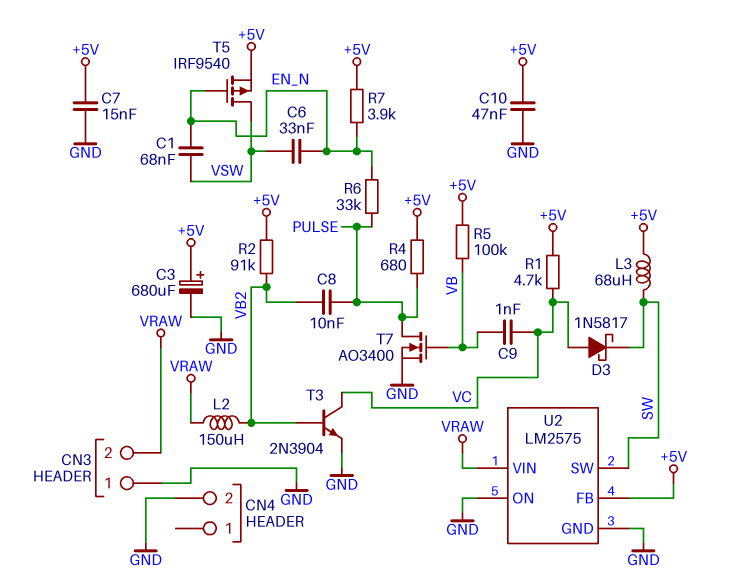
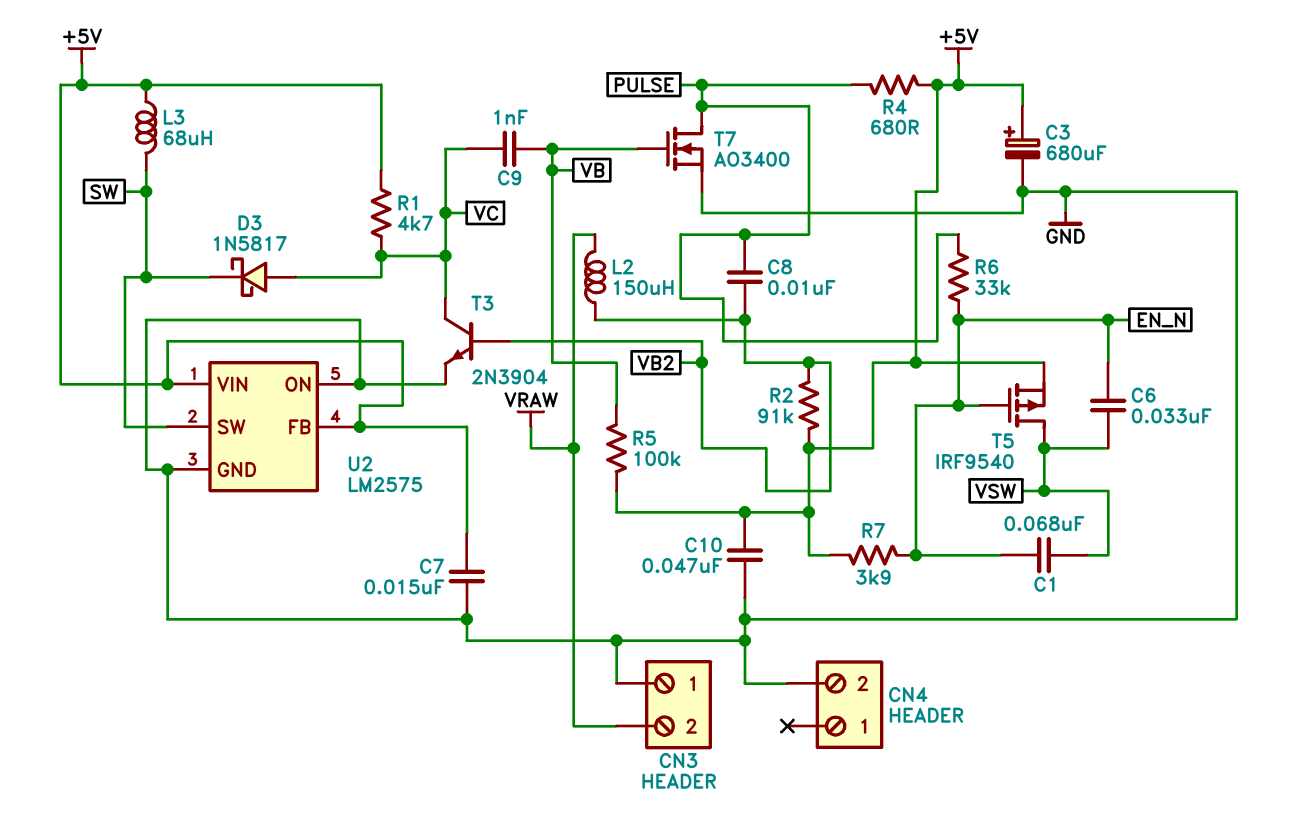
U2 pin VIN: VRAW -> +5V

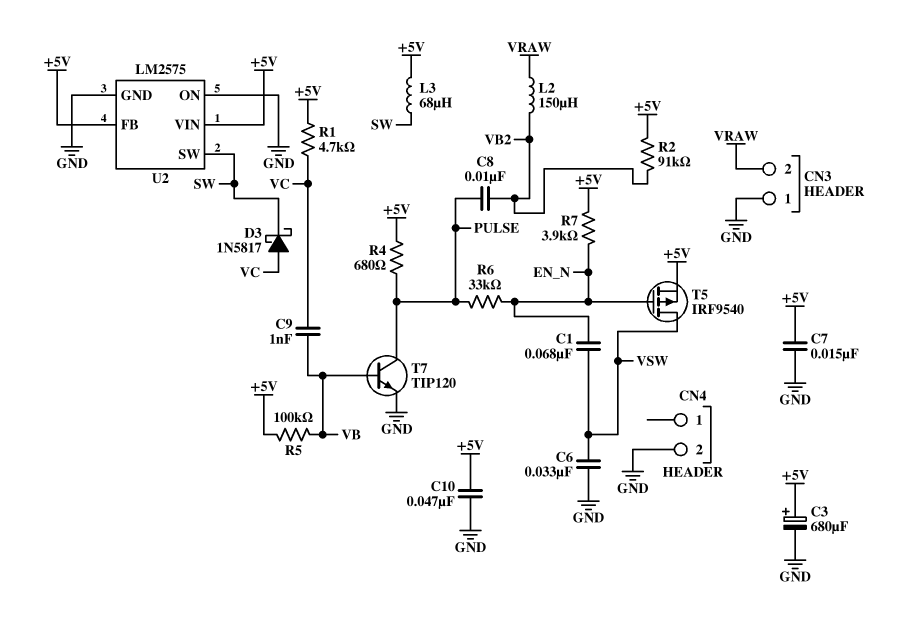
C6: 33nF (EN_N, VSW) -> 33nF (GND, VSW)
T3: NPN 2N3904 (B VB2, C VC, E GND) -> none
T7: NMOS AO3400 (G VB, D PULSE, S GND) -> NPN TIP120 (B VB, C PULSE, E GND)

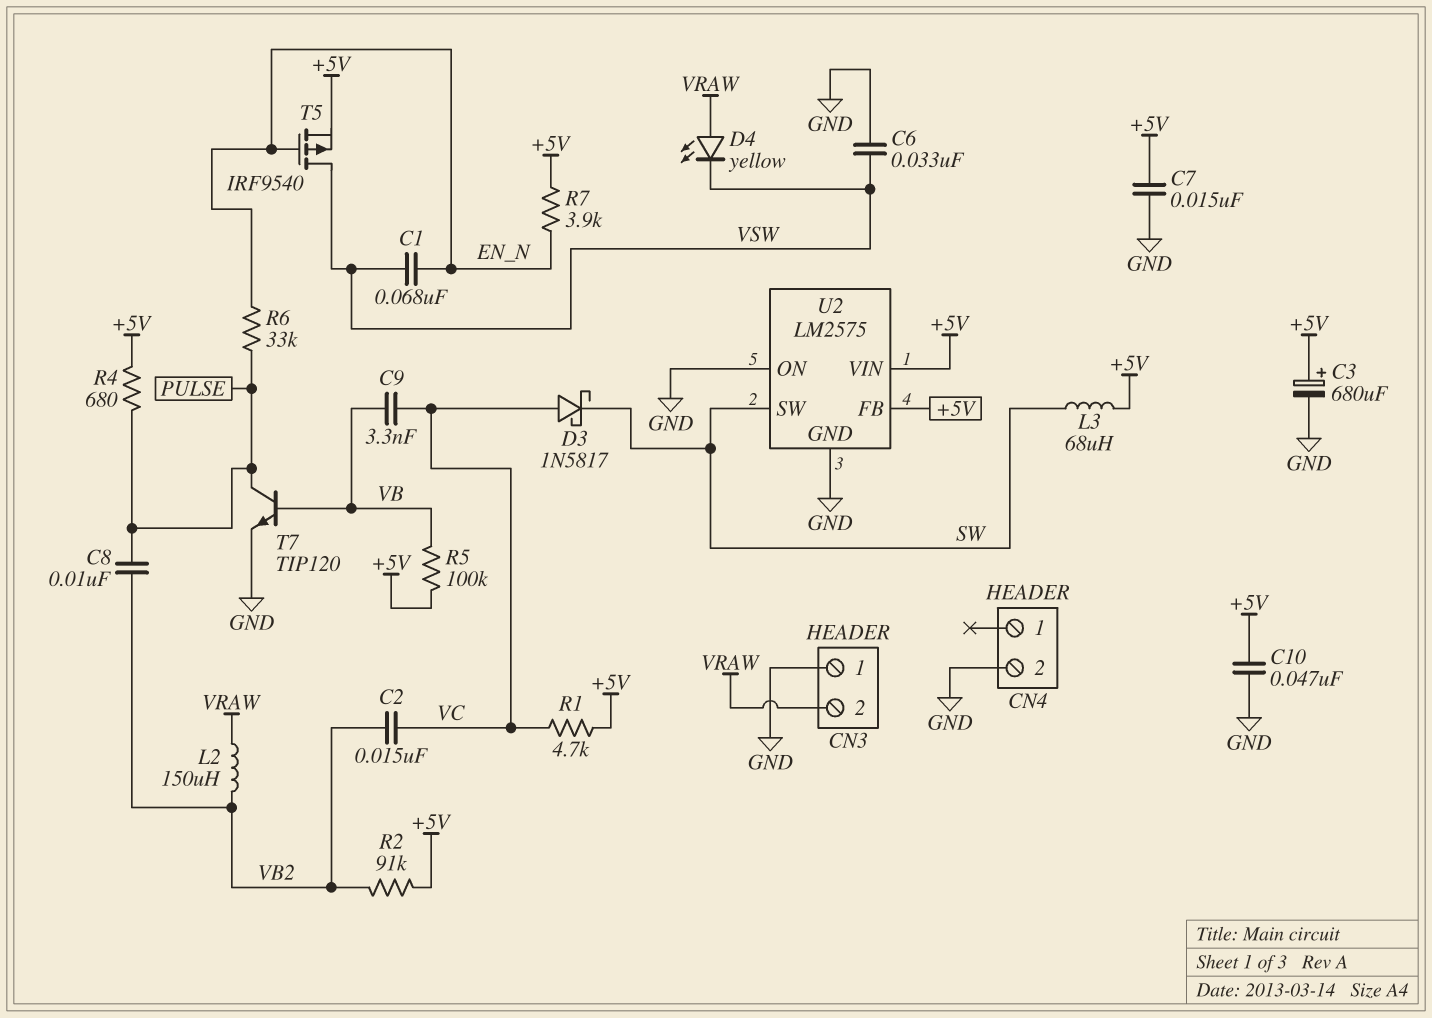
C2: none -> 15nF (VB2, VC)
C9: 1nF (VB, VC) -> 3.3nF (VB, VC)
D4: none -> LED yellow (A VRAW, K VSW)

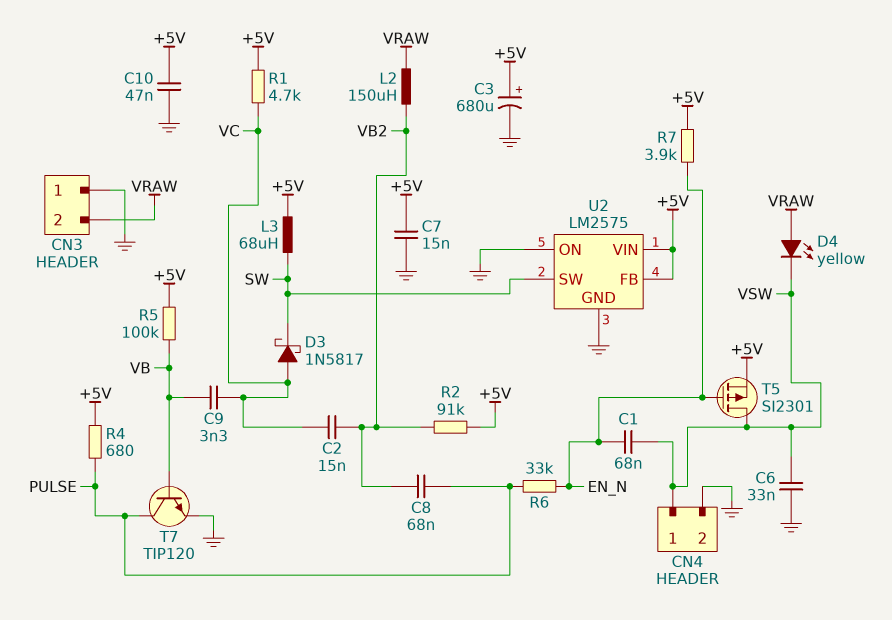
C8: 10nF (PULSE, VB2) -> 68nF (PULSE, VB2)
CN4 pin 1: none -> VSW
T5: PMOS IRF9540 (G EN_N, D VSW, S +5V) -> PMOS SI2301 (G EN_N, D VSW, S +5V)

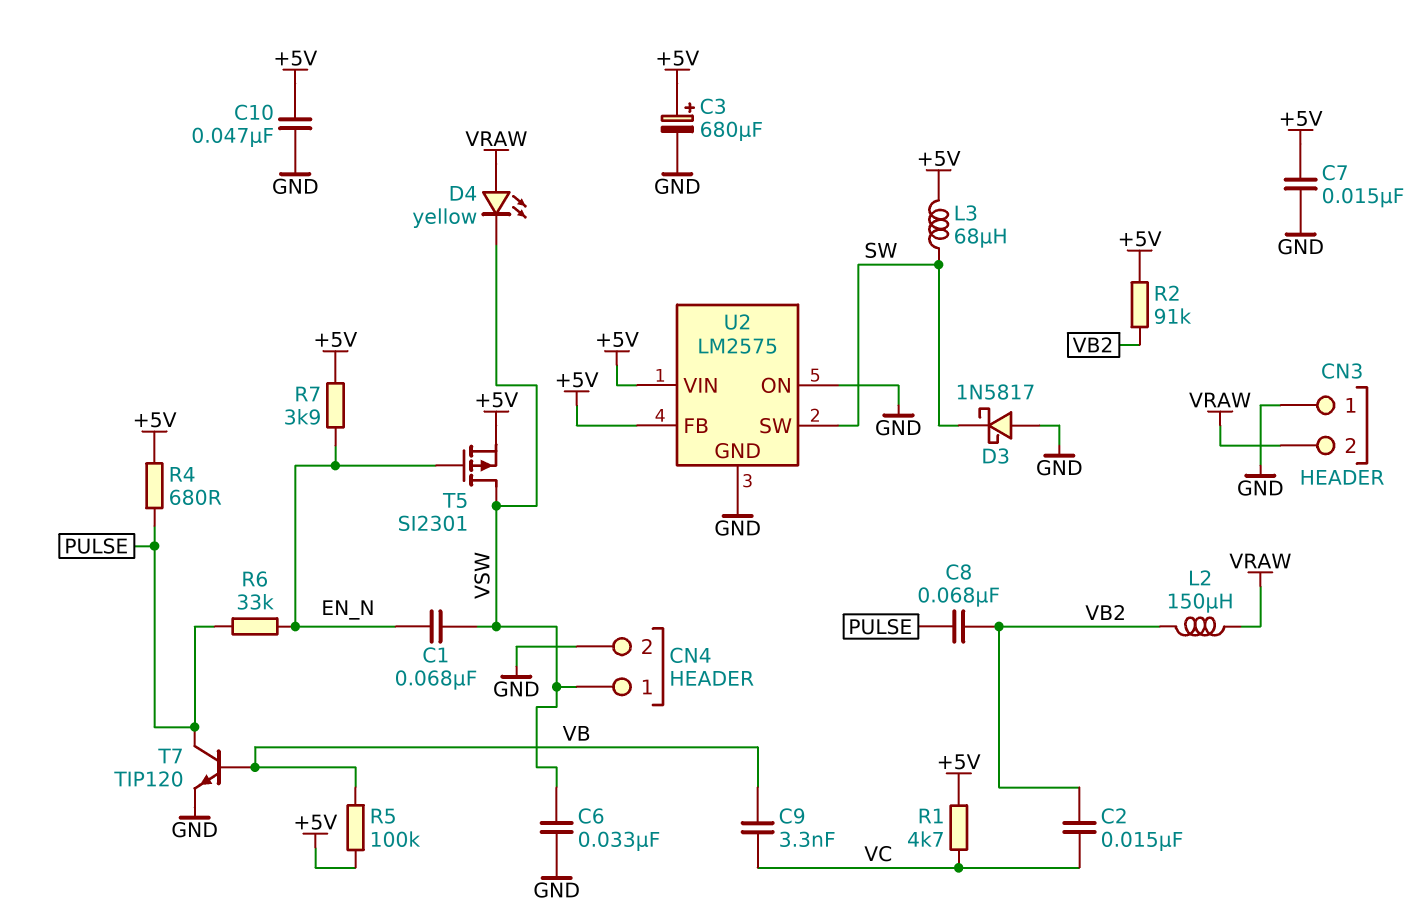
D3: schottky 1N5817 (A VC, K SW) -> schottky 1N5817 (A GND, K SW)

